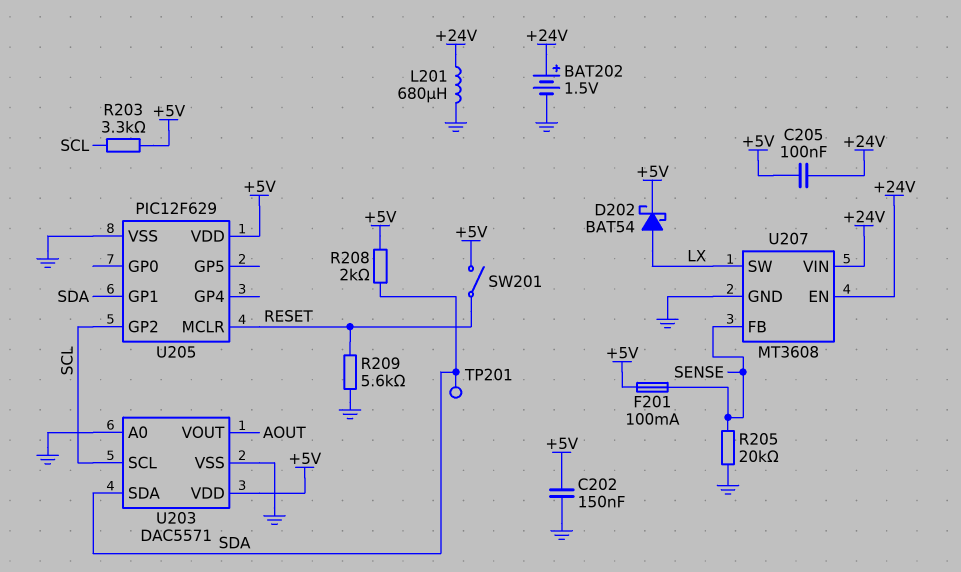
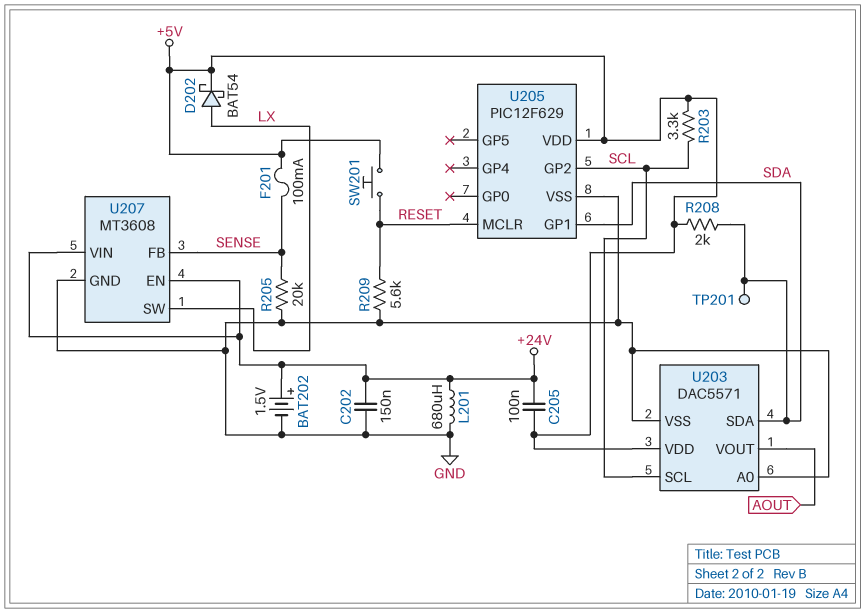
C202: 150nF (+5V, GND) -> 150nF (+24V, GND)
SW201: switch (+5V, RESET) -> button (+5V, RESET)

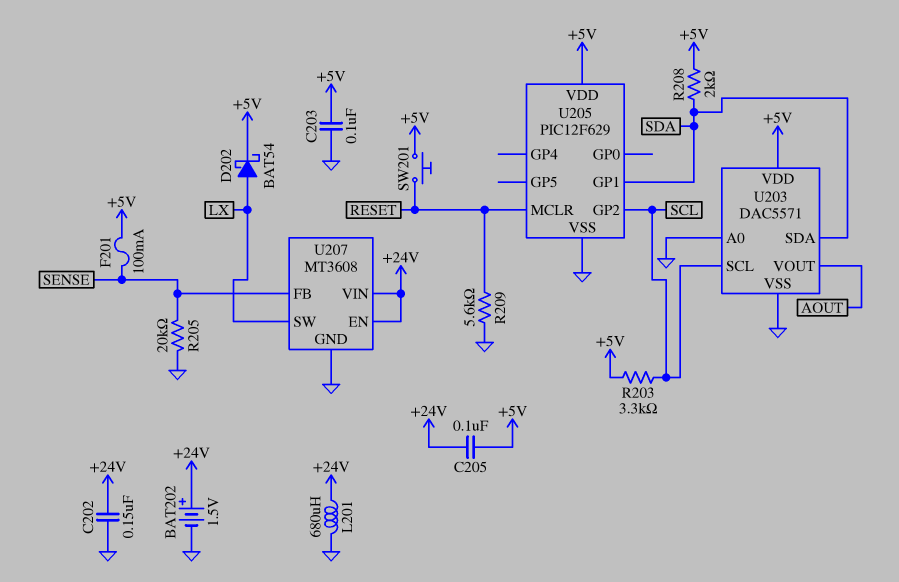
C203: none -> 100nF (+5V, GND)
TP201: test point (SDA) -> none

